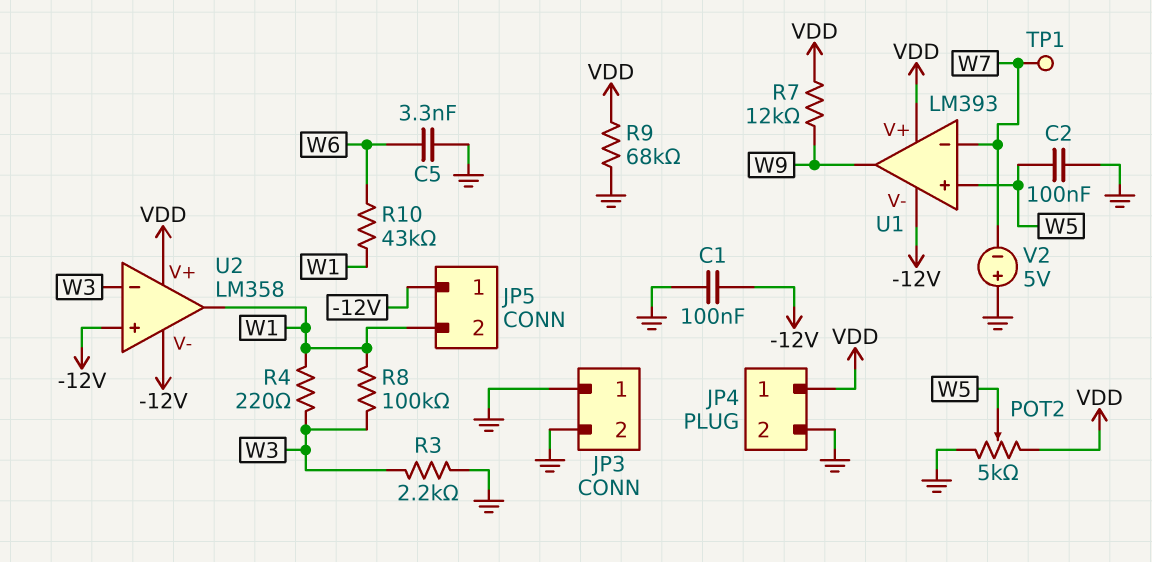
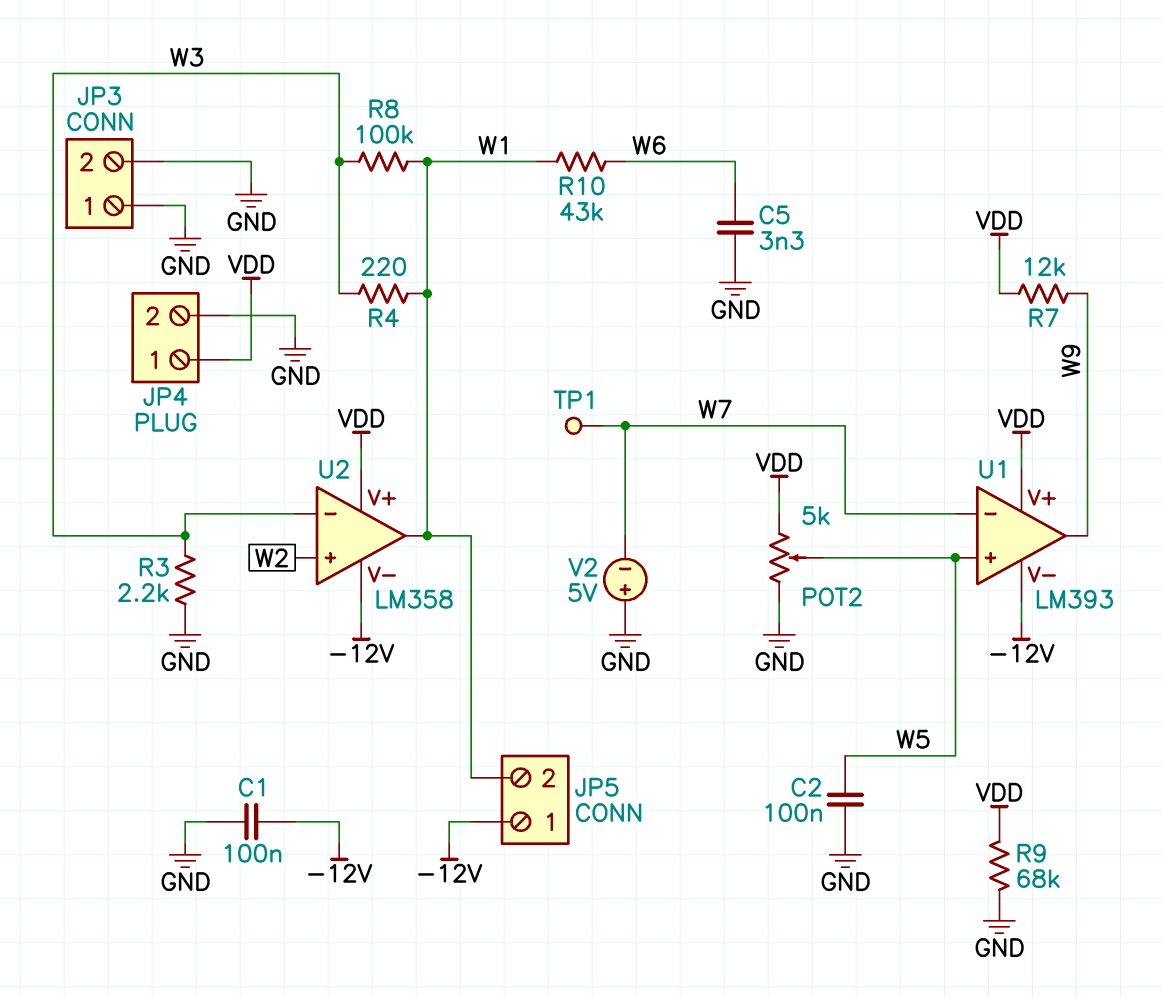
U2 pin in+: -12V -> W2

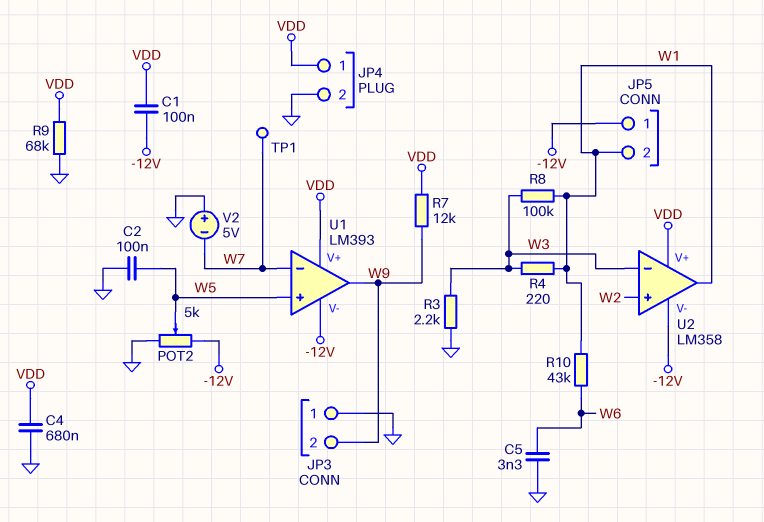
C1: 100nF (-12V, GND) -> 100nF (-12V, VDD)
C4: none -> 680nF (GND, VDD)
JP3 pin 2: GND -> W9
POT2: 5k (GND, VDD, wiper W5) -> 5k (-12V, GND, wiper W5)

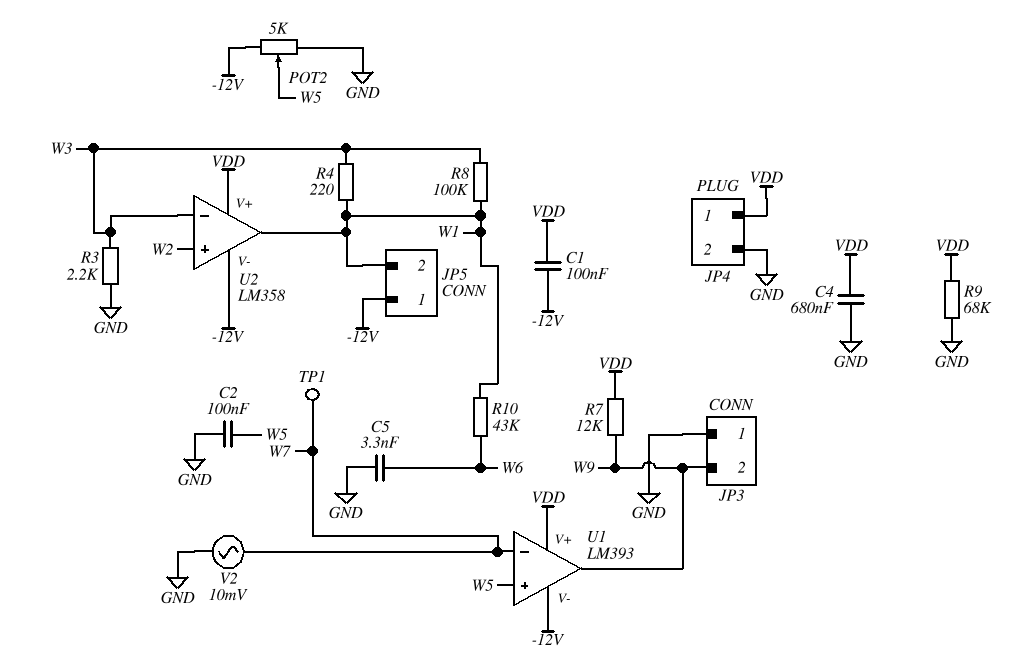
V2: 5V (plus GND, minus W7) -> AC 10mV (GND, W7)

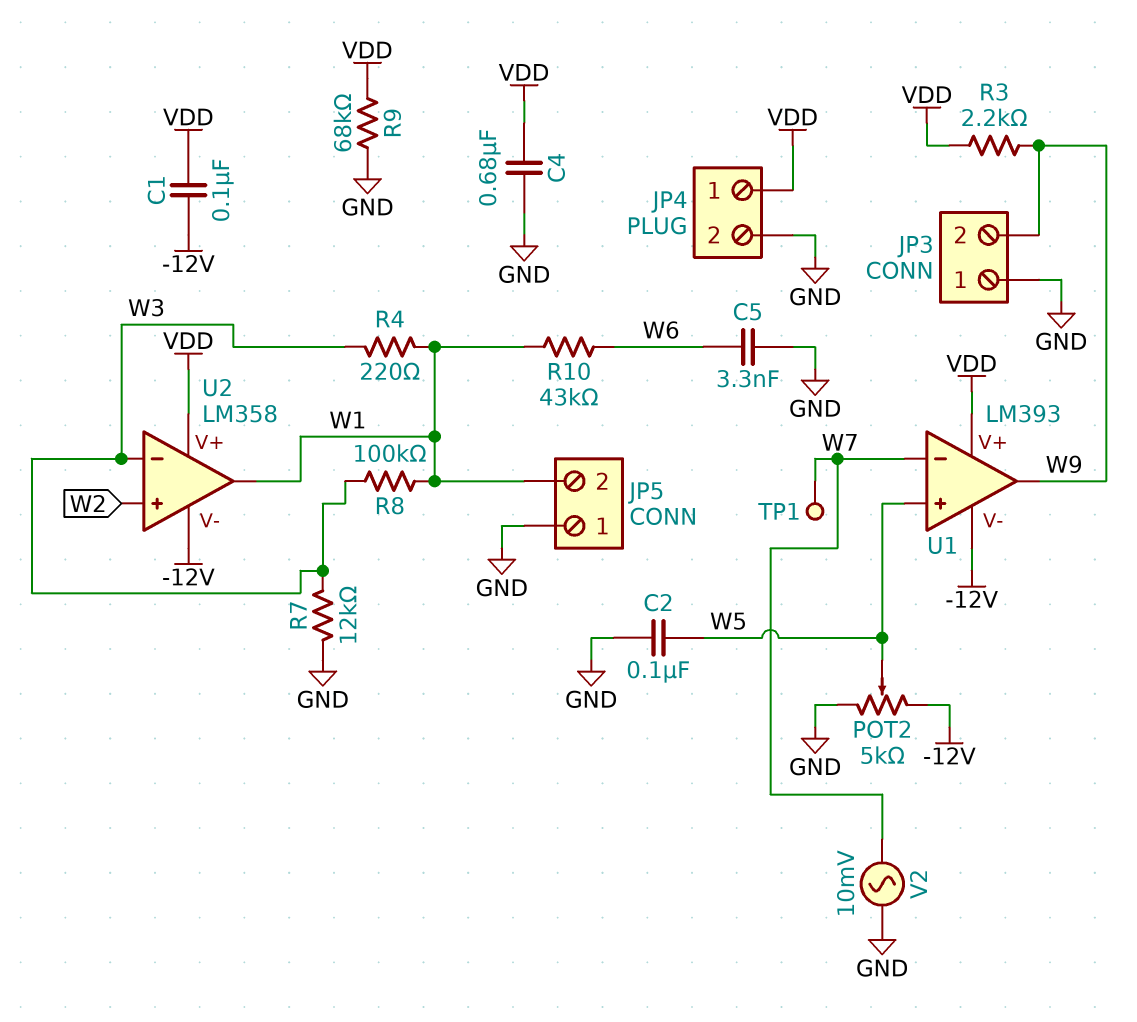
JP5 pin 1: -12V -> GND
R3: 2.2k (GND, W3) -> 2.2k (VDD, W9)
R7: 12k (VDD, W9) -> 12k (GND, W3)

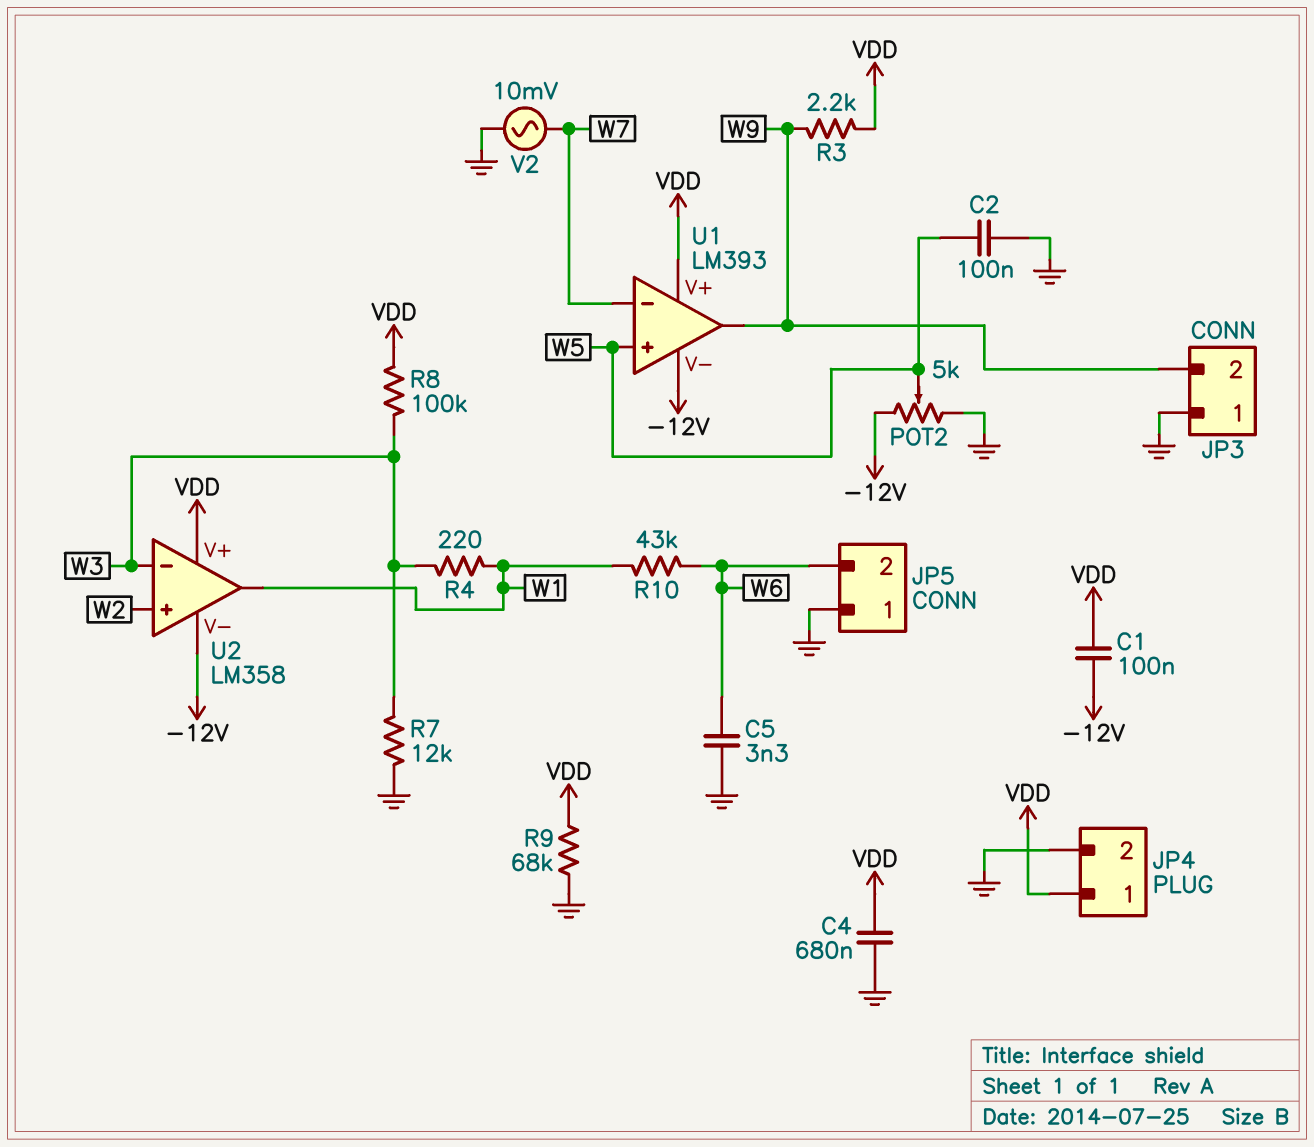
JP5 pin 2: W1 -> W6
R8: 100k (W1, W3) -> 100k (VDD, W3)
TP1: test point (W7) -> none

